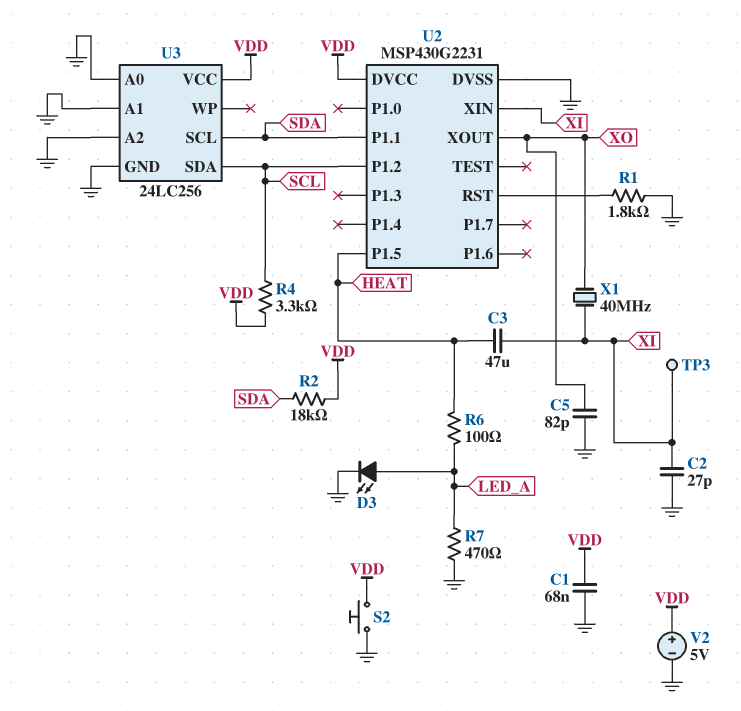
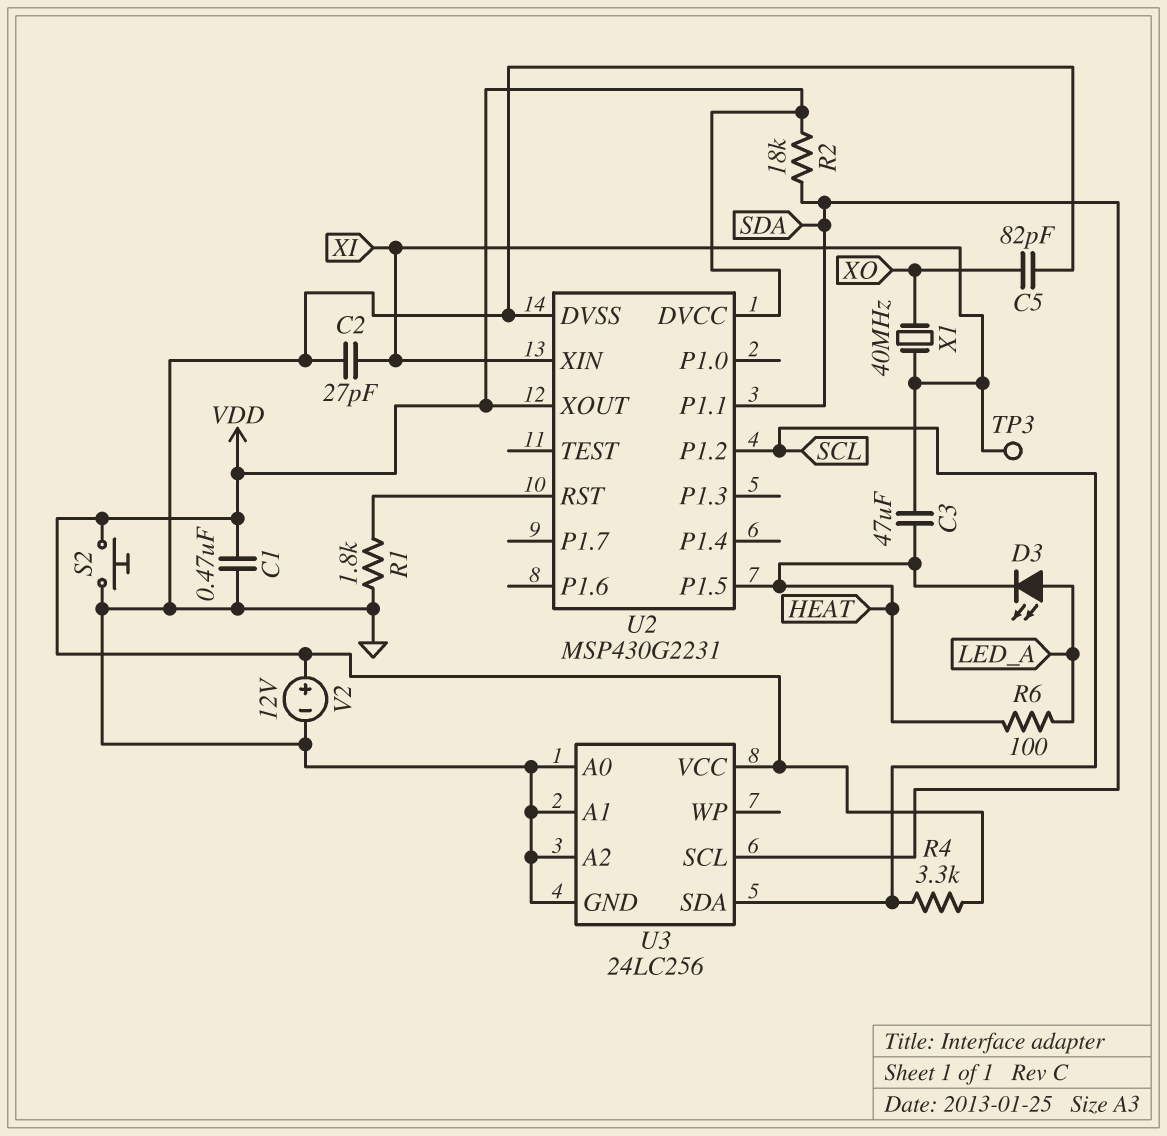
C1: 68nF (GND, VDD) -> 470nF (GND, VDD)
D3: LED (A LED_A, K GND) -> LED (A LED_A, K HEAT)
R7: 470 (GND, LED_A) -> none
U2 pin XOUT: XO -> VDD
V2: 5V (plus VDD, minus GND) -> 12V (plus VDD, minus GND)

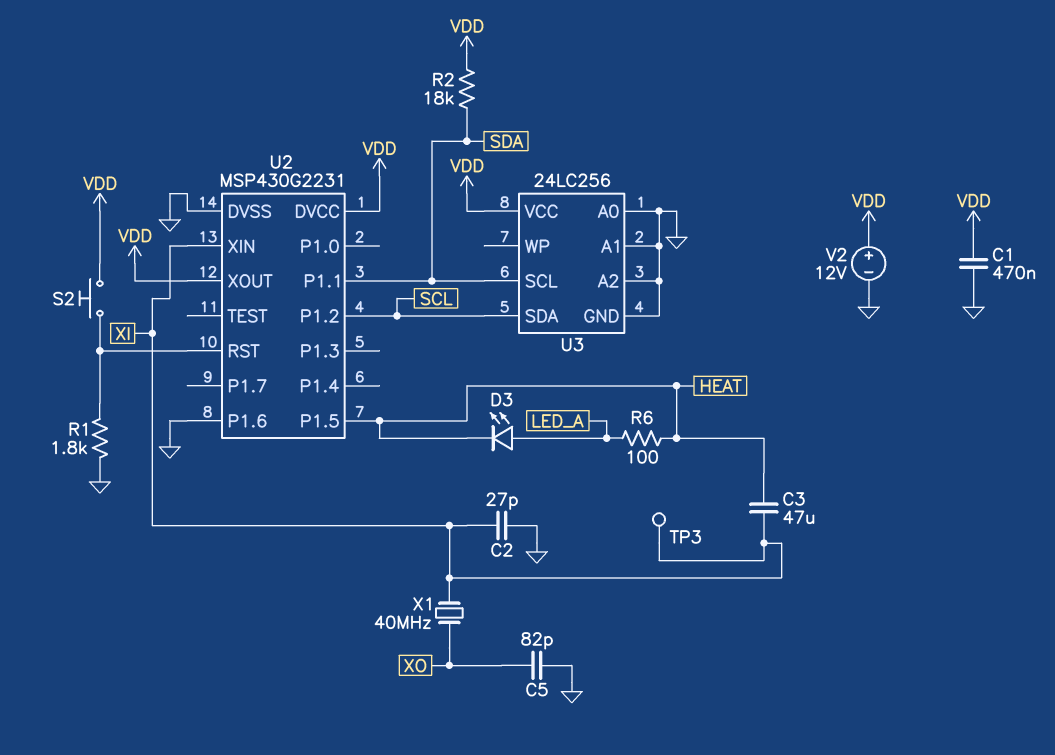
R4: 3.3k (SCL, VDD) -> none
S2: button (GND, VDD) -> button (U2/RST, VDD)
U2 pin P1.6: none -> GND

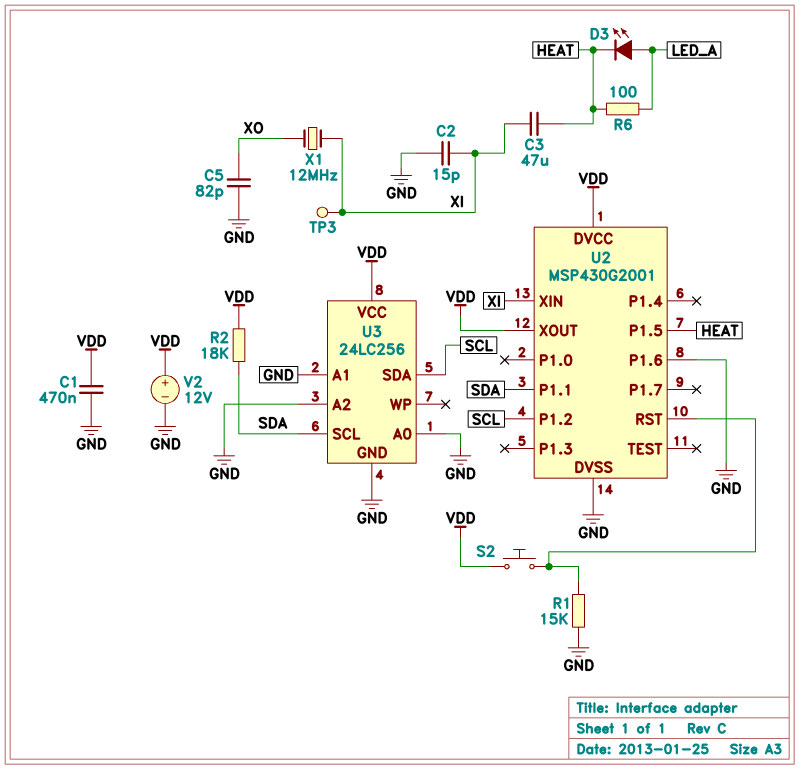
C2: 27pF (GND, XI) -> 15pF (GND, XI)
R1: 1.8k (GND, U2/RST) -> 15k (GND, U2/RST)
U2: MSP430G2231 -> MSP430G2001
X1: 40MHz (XI, XO) -> 12MHz (XI, XO)

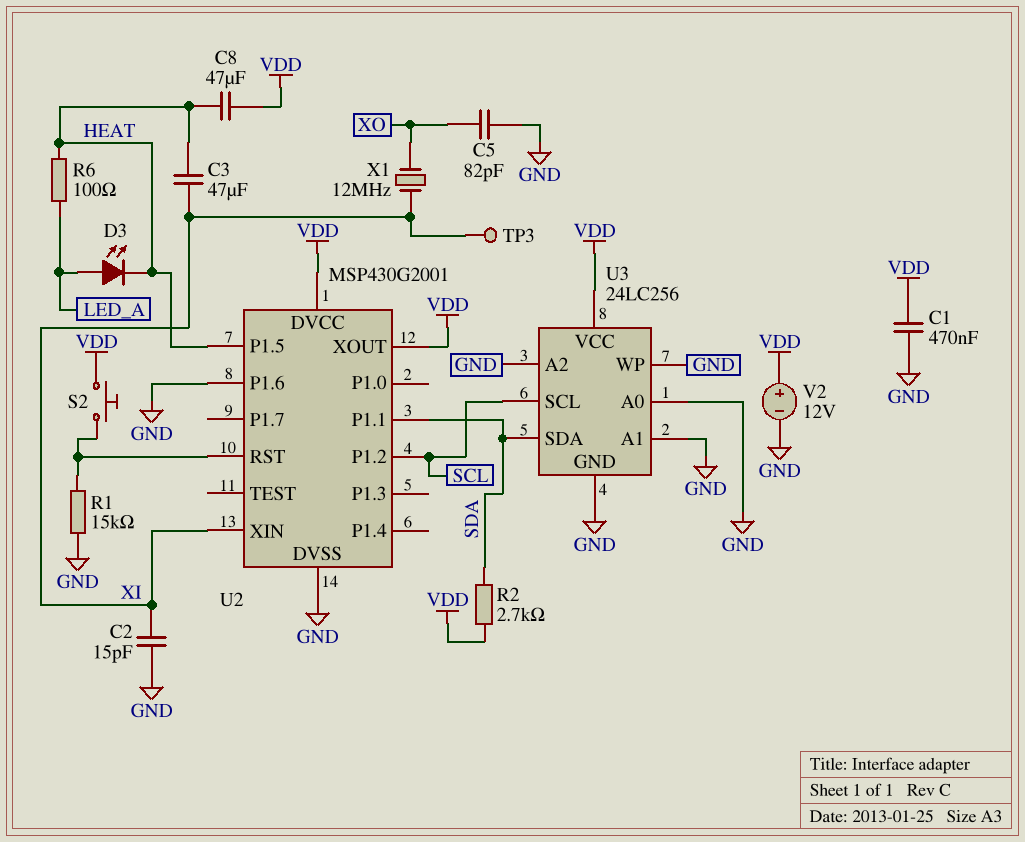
C8: none -> 47uF (HEAT, VDD)
R2: 18k (SDA, VDD) -> 2.7k (SDA, VDD)
U3 pin SCL: SDA -> SCL
U3 pin SDA: SCL -> SDA
U3 pin WP: none -> GND

